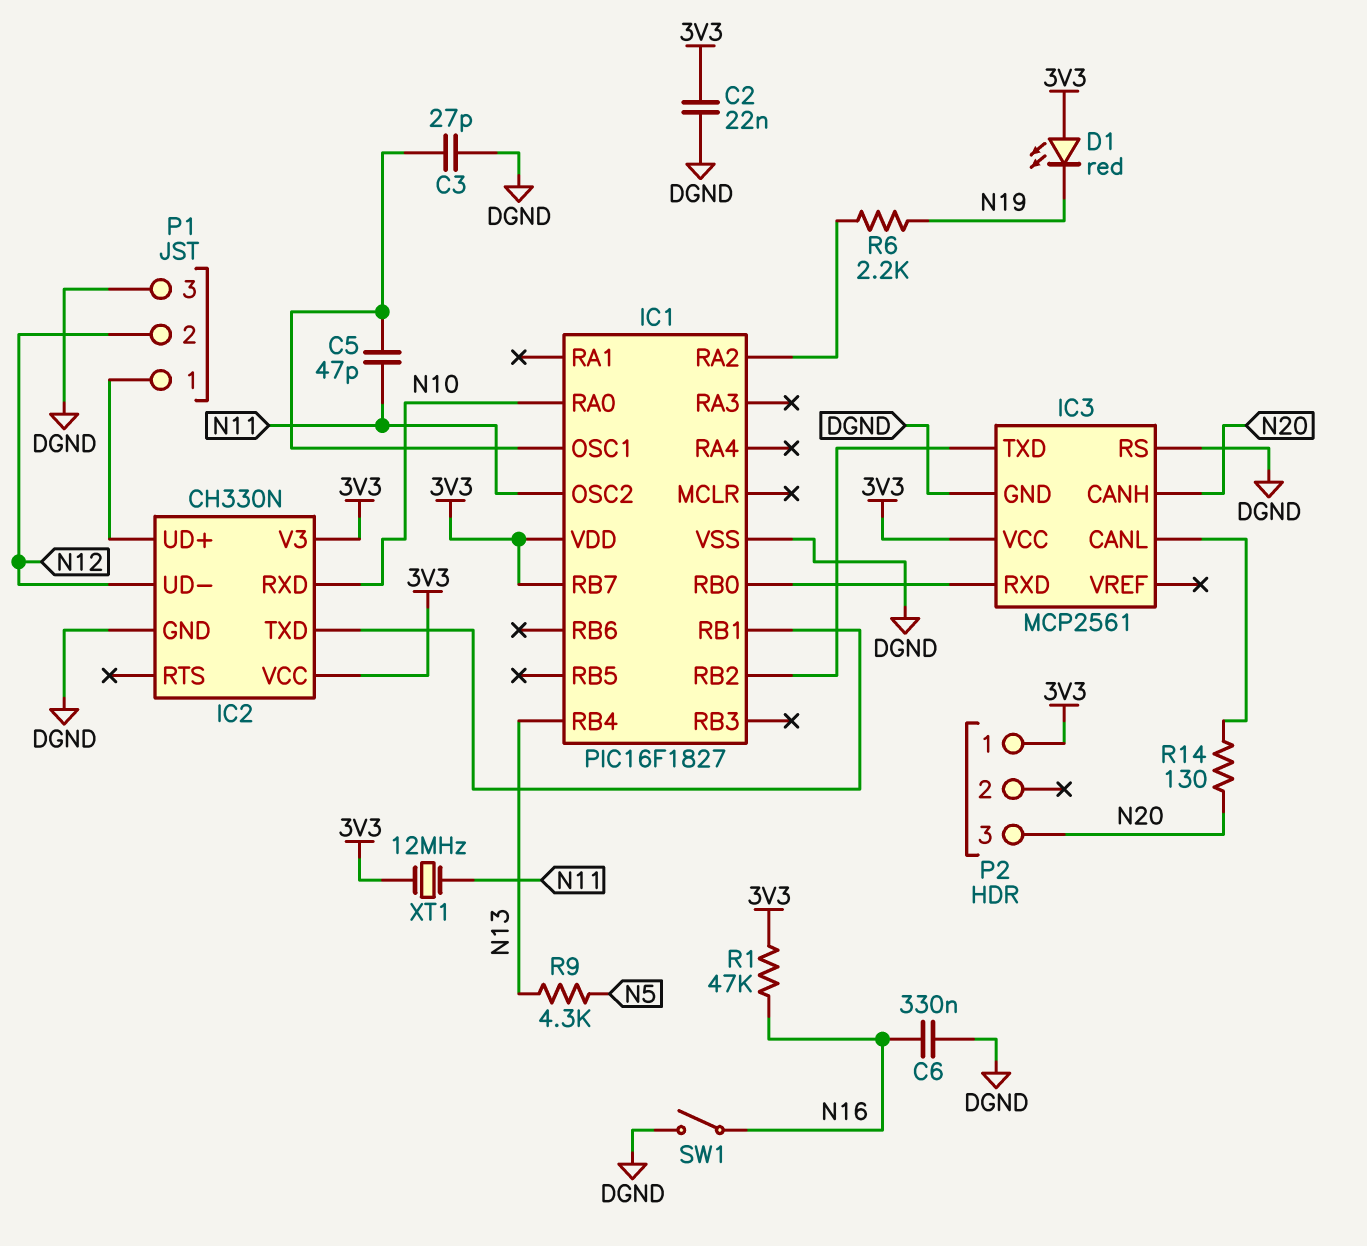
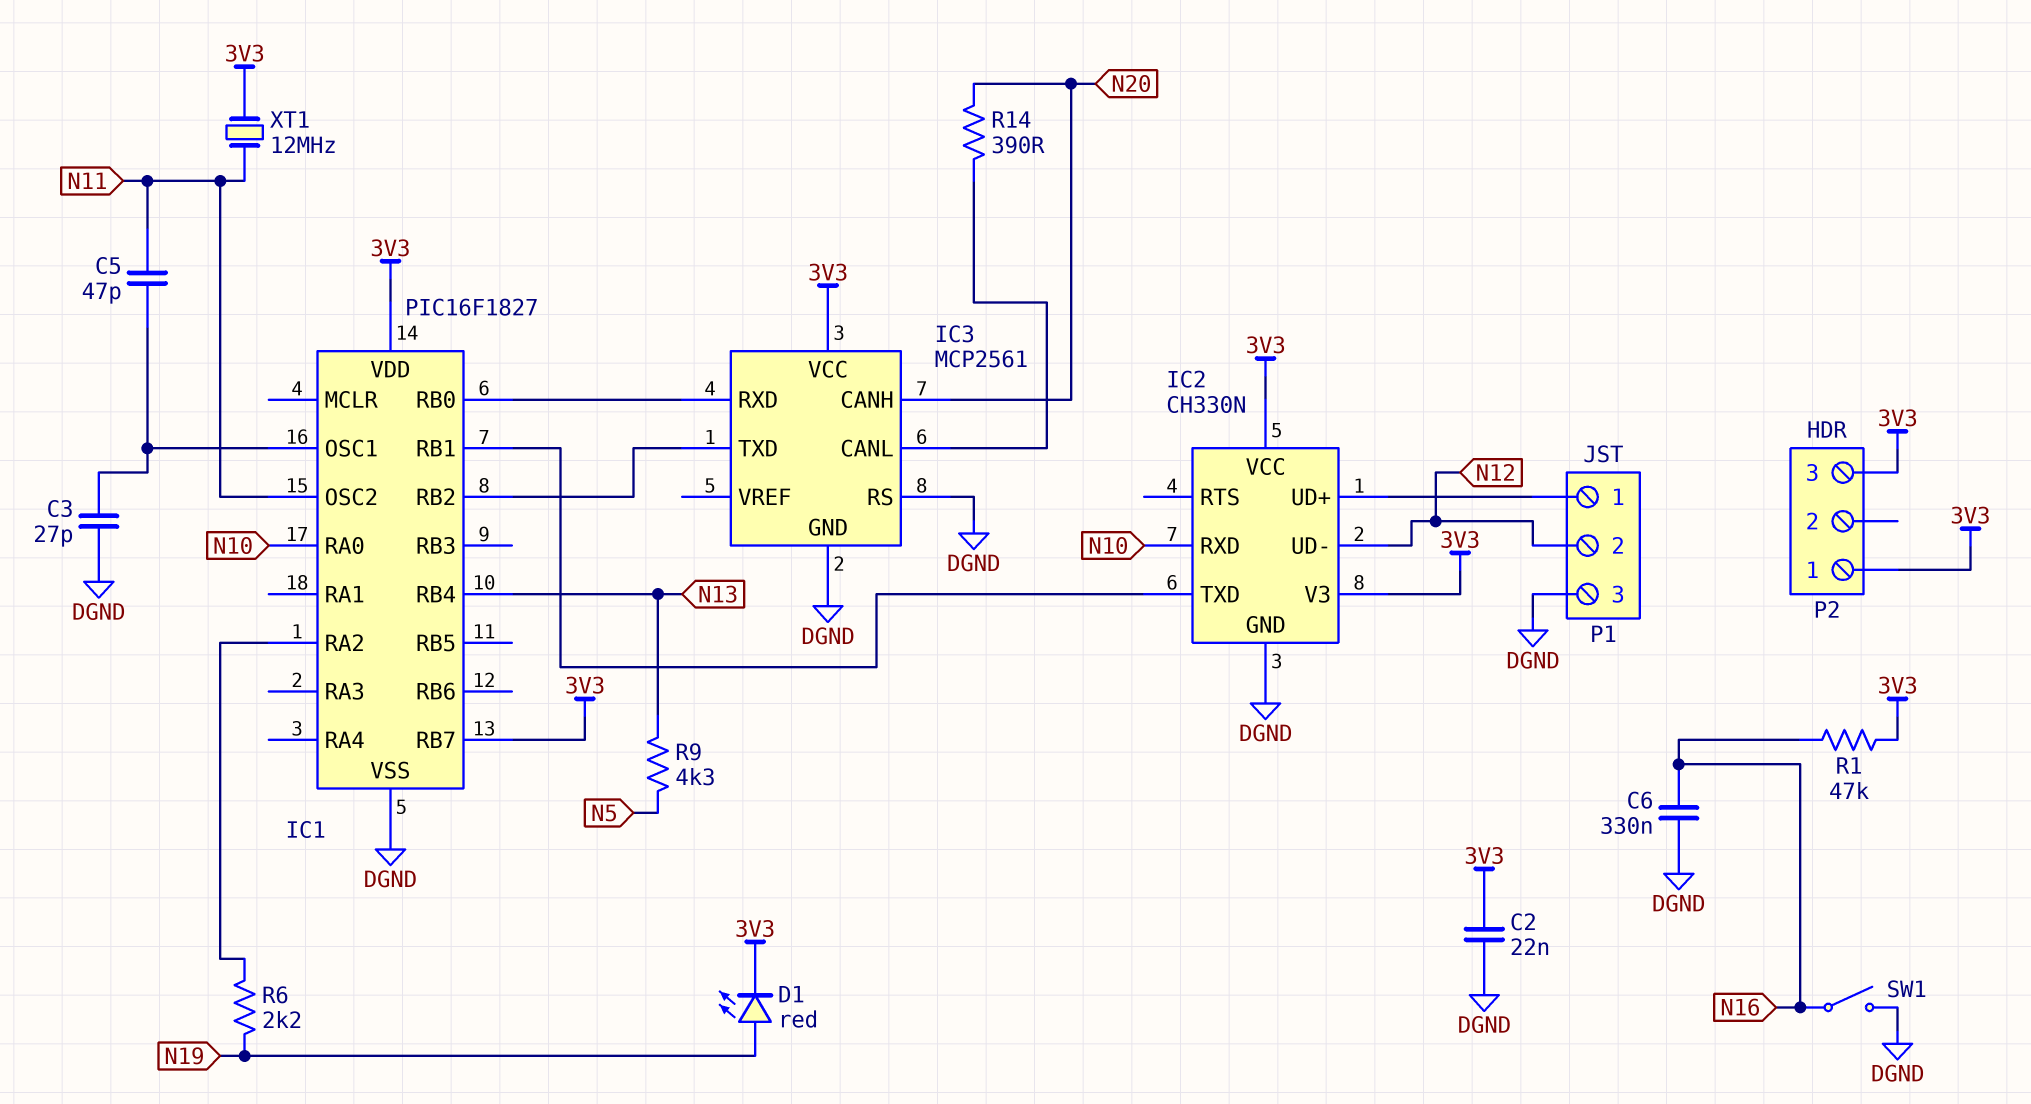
D1: LED red (A 3V3, K N19) -> LED red (A N19, K 3V3)
P2 pin 3: N20 -> 3V3
R14: 130 (IC3/CANL, N20) -> 390 (IC3/CANL, N20)

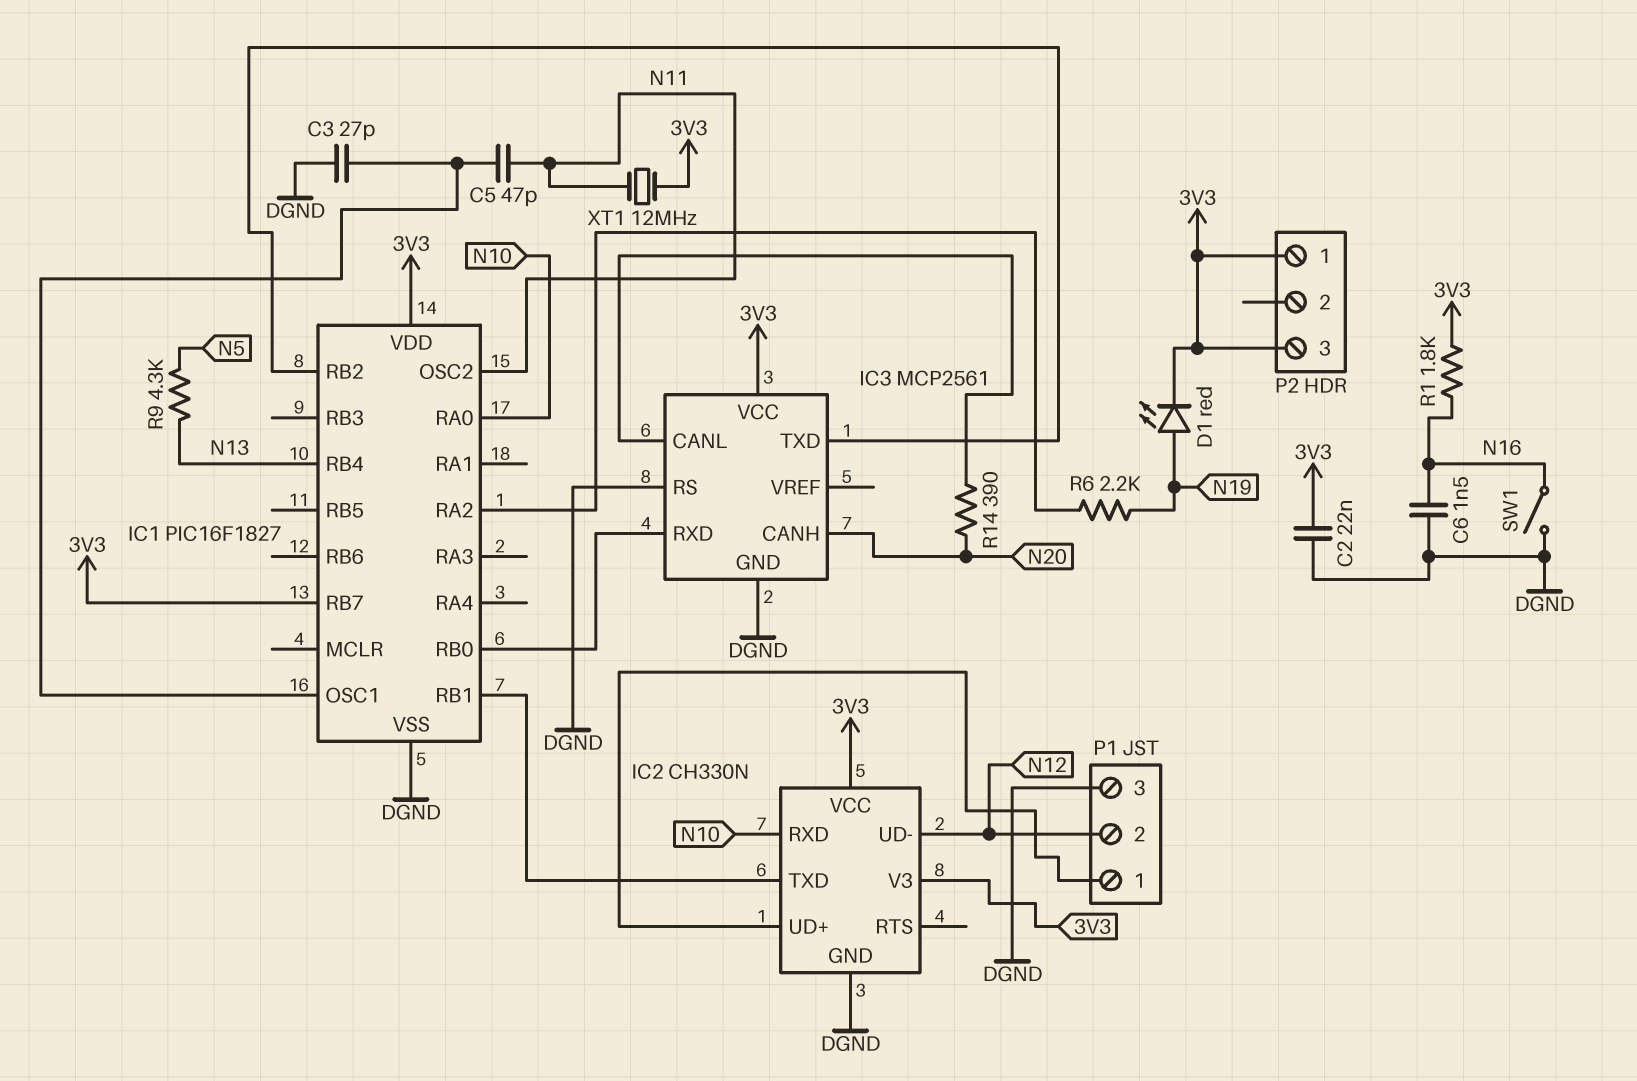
C6: 330nF (DGND, N16) -> 1.5nF (DGND, N16)
R1: 47k (3V3, N16) -> 1.8k (3V3, N16)

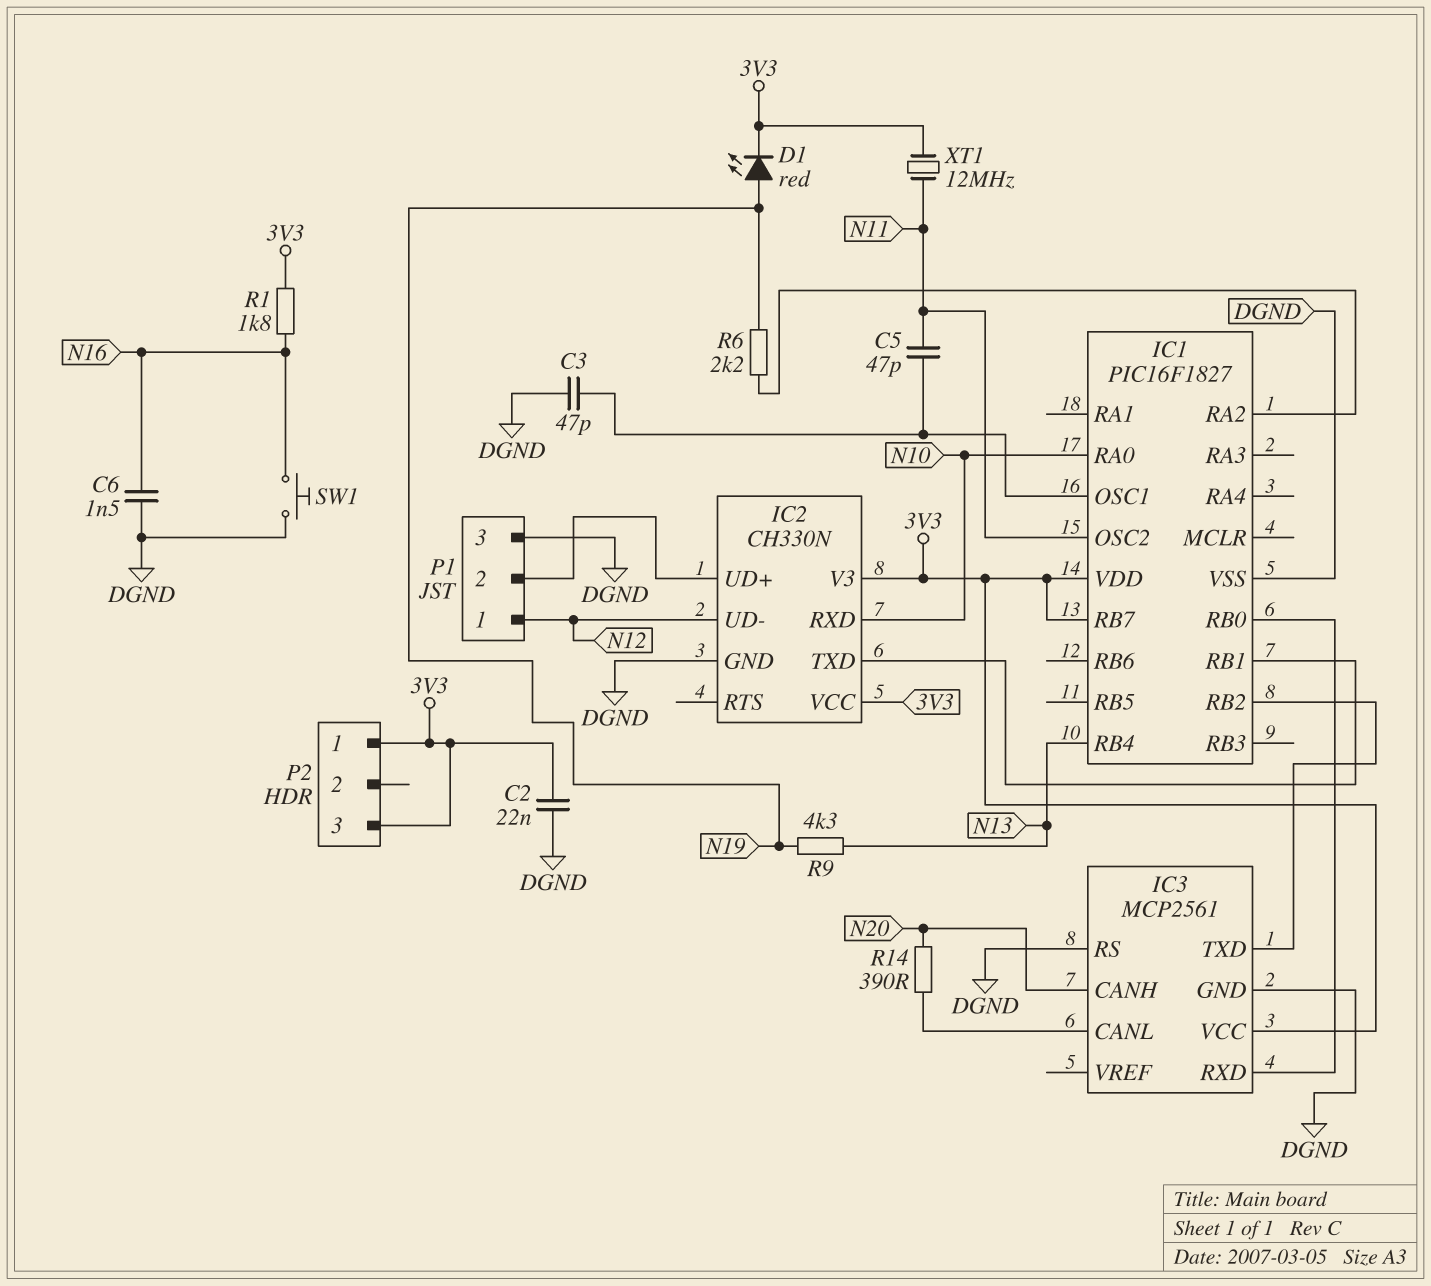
C3: 27pF (DGND, IC1/OSC1) -> 47pF (DGND, IC1/OSC1)
P1 pin 1: IC2/UD+ -> N12
P1 pin 2: N12 -> IC2/UD+
R9: 4.3k (N5, N13) -> 4.3k (N13, N19)
SW1: switch (DGND, N16) -> button (DGND, N16)

